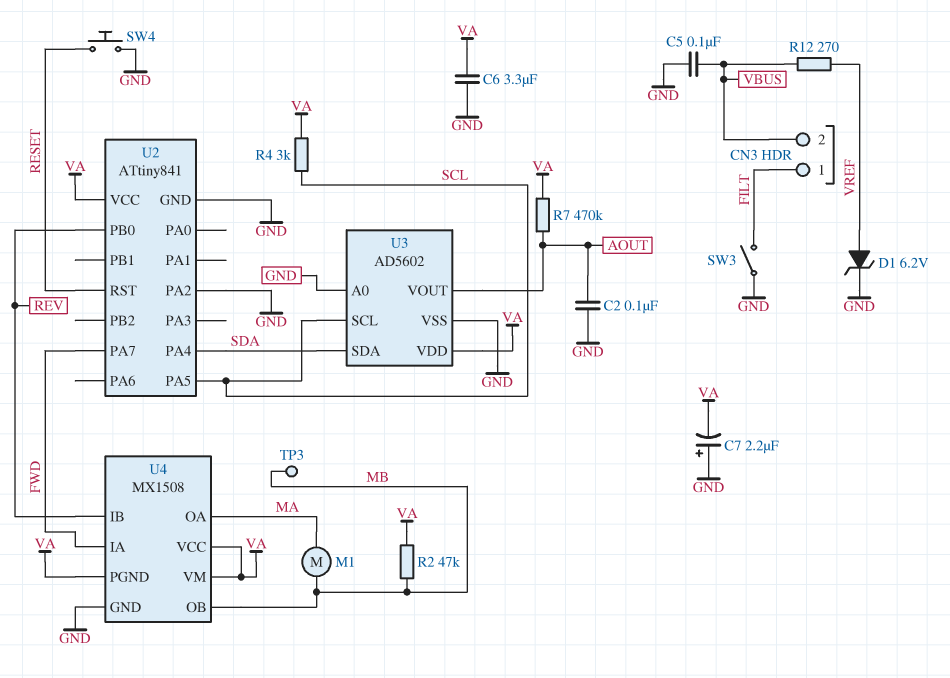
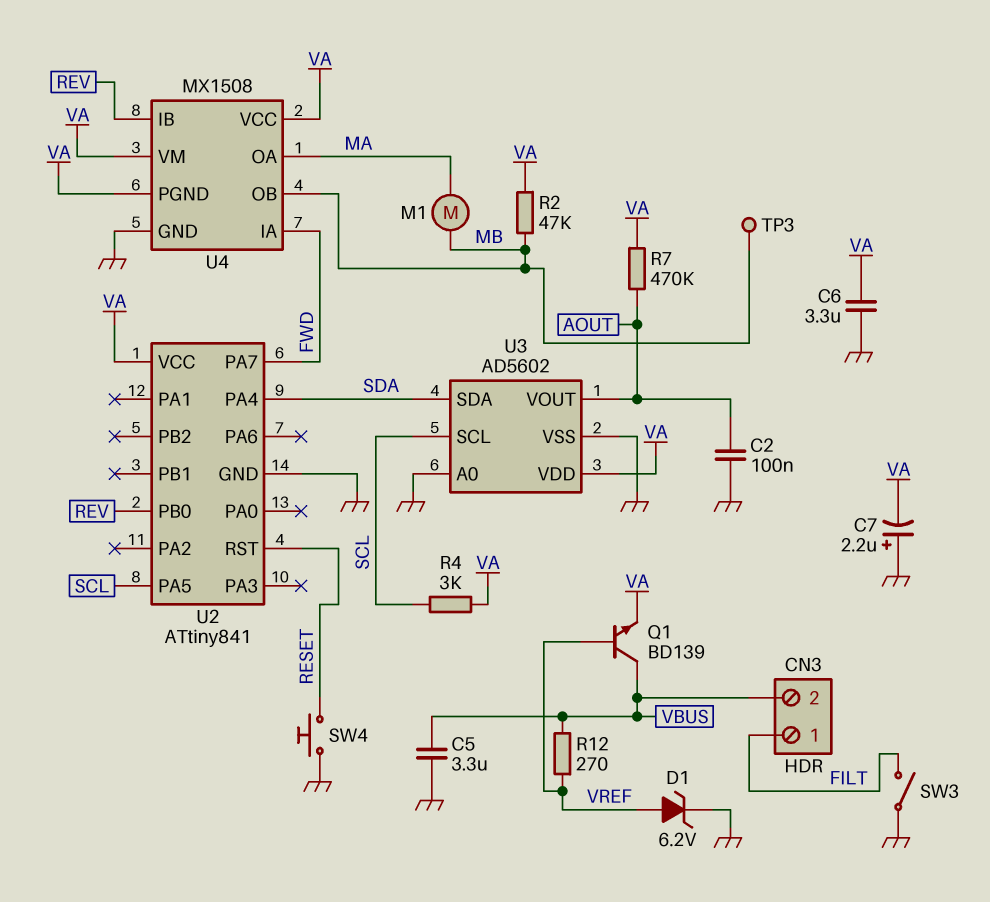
C5: 100nF (GND, VBUS) -> 3.3uF (GND, VBUS)
Q1: none -> NPN BD139 (B VREF, C VBUS, E VA)
U2 pin PA2: GND -> none

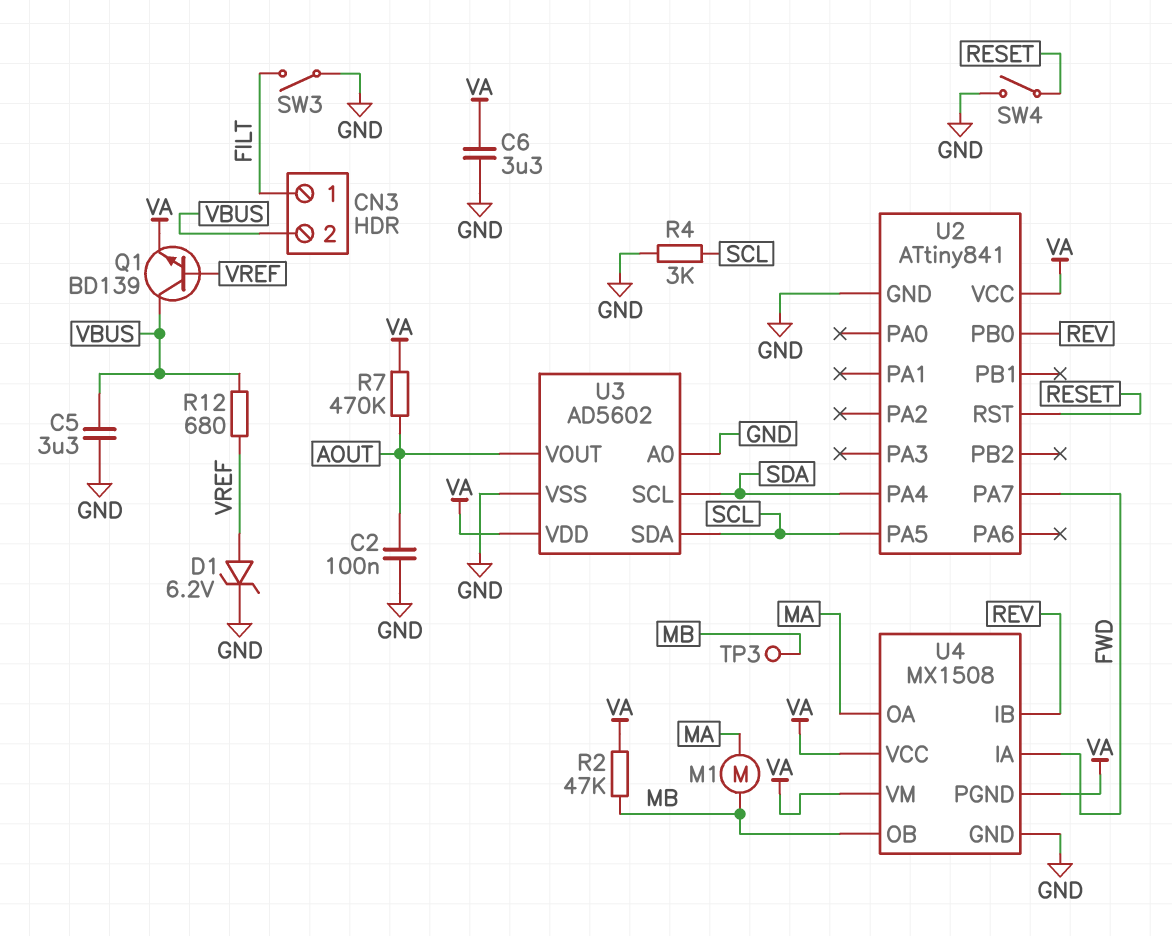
C7: 2.2uF (plus GND, minus VA) -> none
R4: 3k (SCL, VA) -> 3k (GND, SCL)
R12: 270 (VBUS, VREF) -> 680 (VBUS, VREF)
SW4: button (GND, RESET) -> switch (GND, RESET)
U3 pin SCL: SCL -> SDA
U3 pin SDA: SDA -> SCL

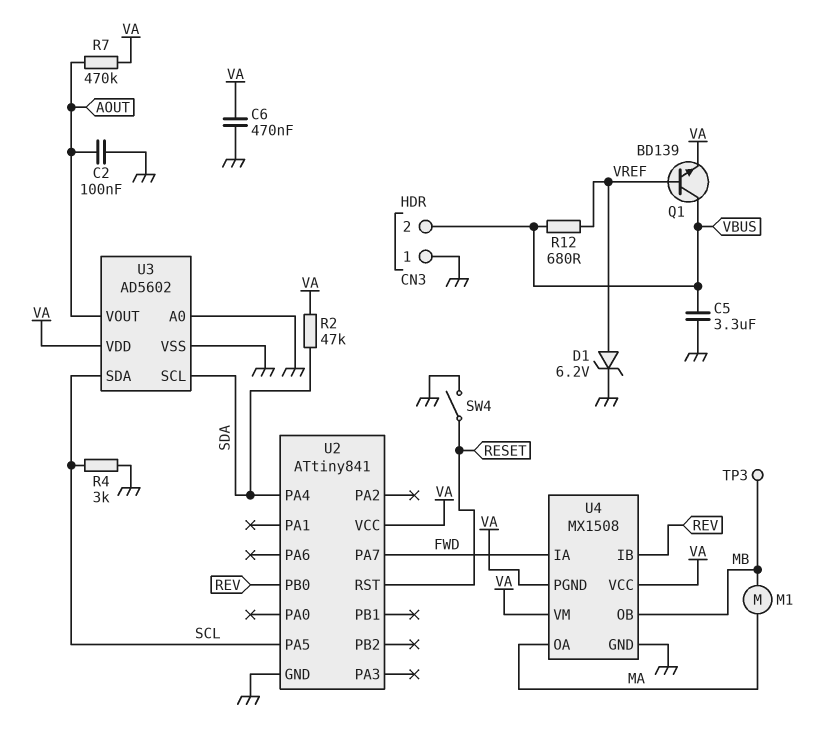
C6: 3.3uF (GND, VA) -> 470nF (GND, VA)
CN3 pin 1: FILT -> GND
R2: 47k (MB, VA) -> 47k (SDA, VA)
SW3: switch (FILT, GND) -> none

